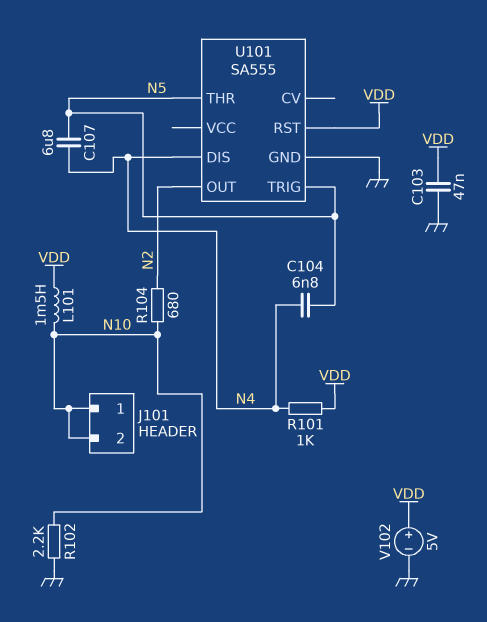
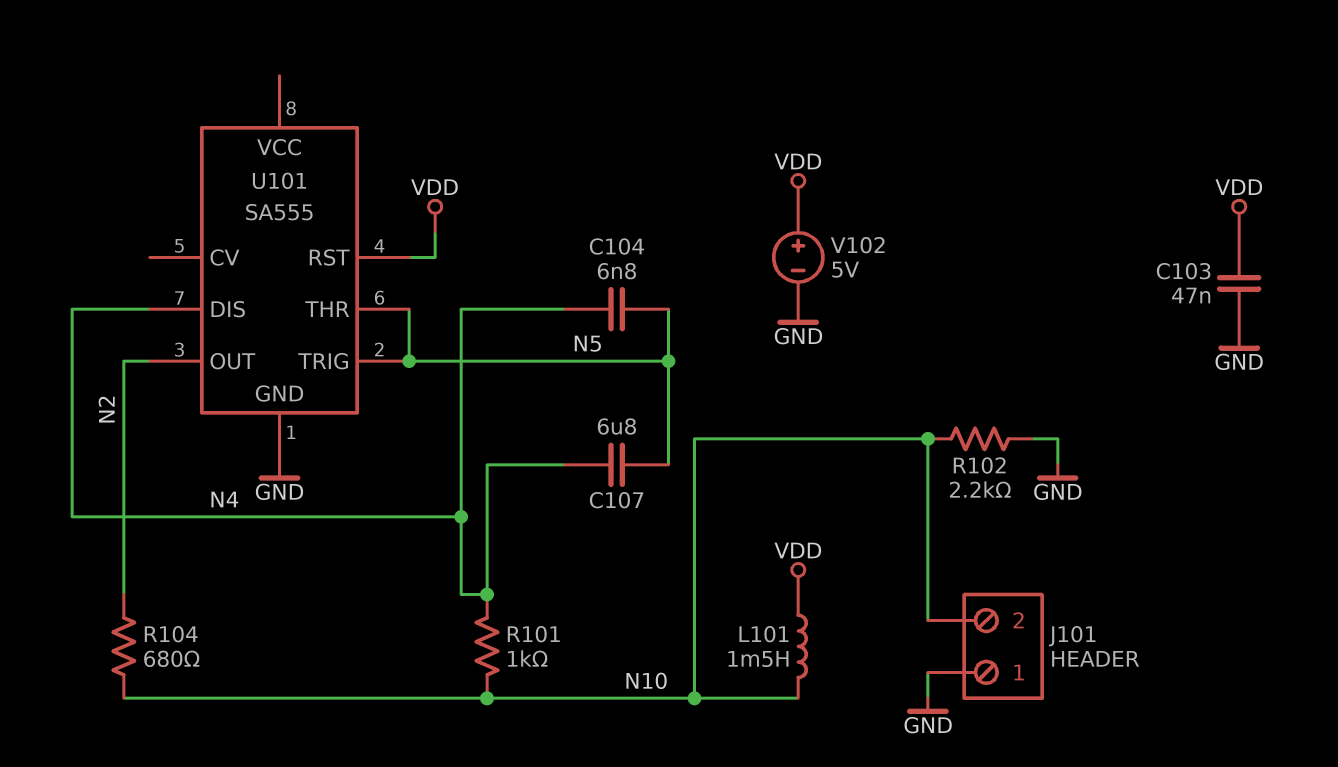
J101 pin 1: N10 -> GND
R101: 1k (N4, VDD) -> 1k (N4, N10)

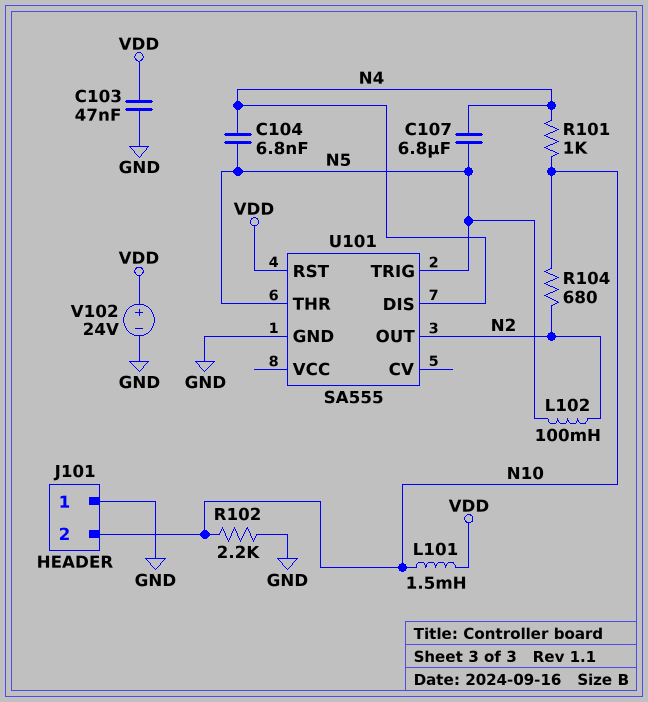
L102: none -> 100mH (N2, N5)
V102: 5V (plus VDD, minus GND) -> 24V (plus VDD, minus GND)

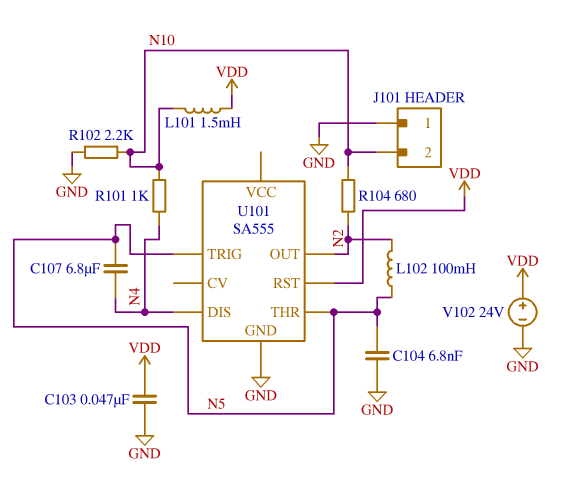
C104: 6.8nF (N4, N5) -> 6.8nF (GND, N5)

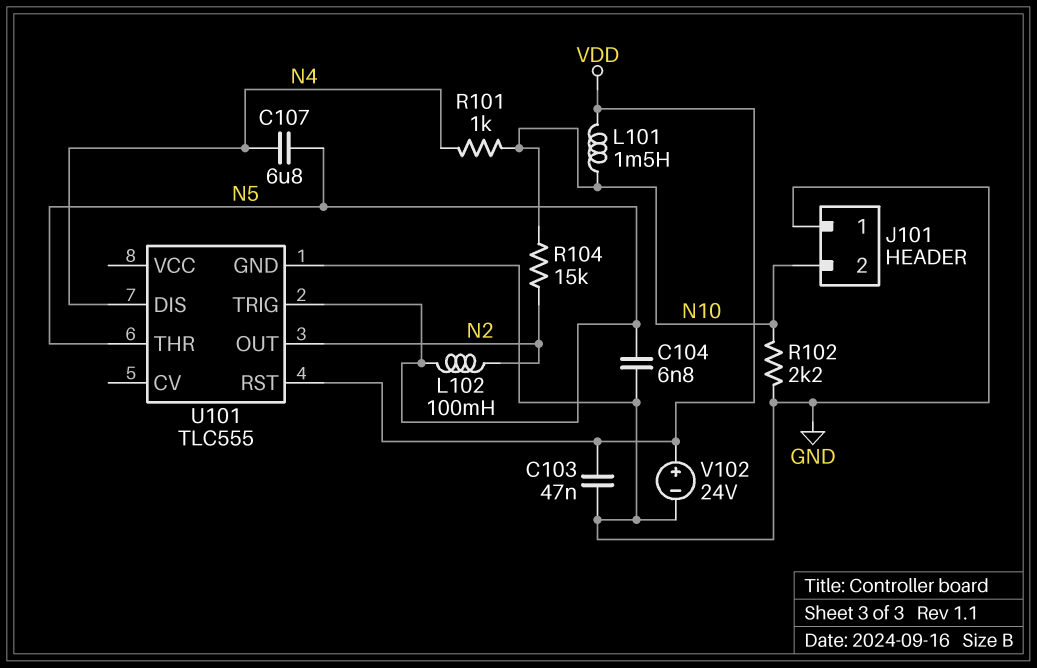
R104: 680 (N2, N10) -> 15k (N2, N10)
U101: SA555 -> TLC555

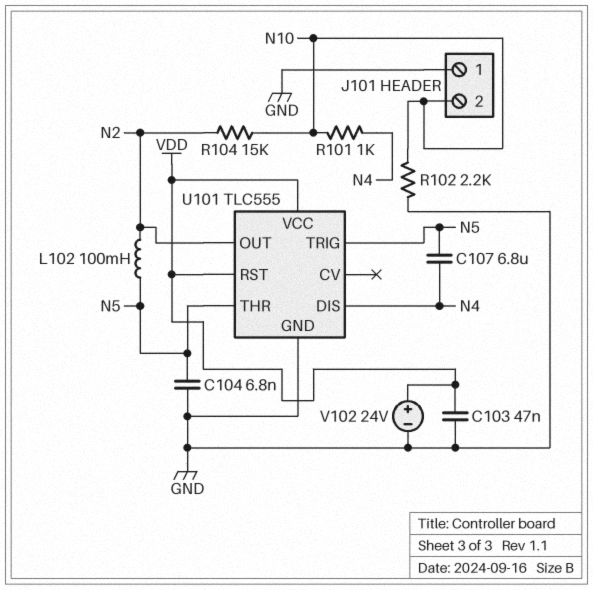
L101: 1.5mH (N10, VDD) -> none
U101 pin VCC: none -> VDD

